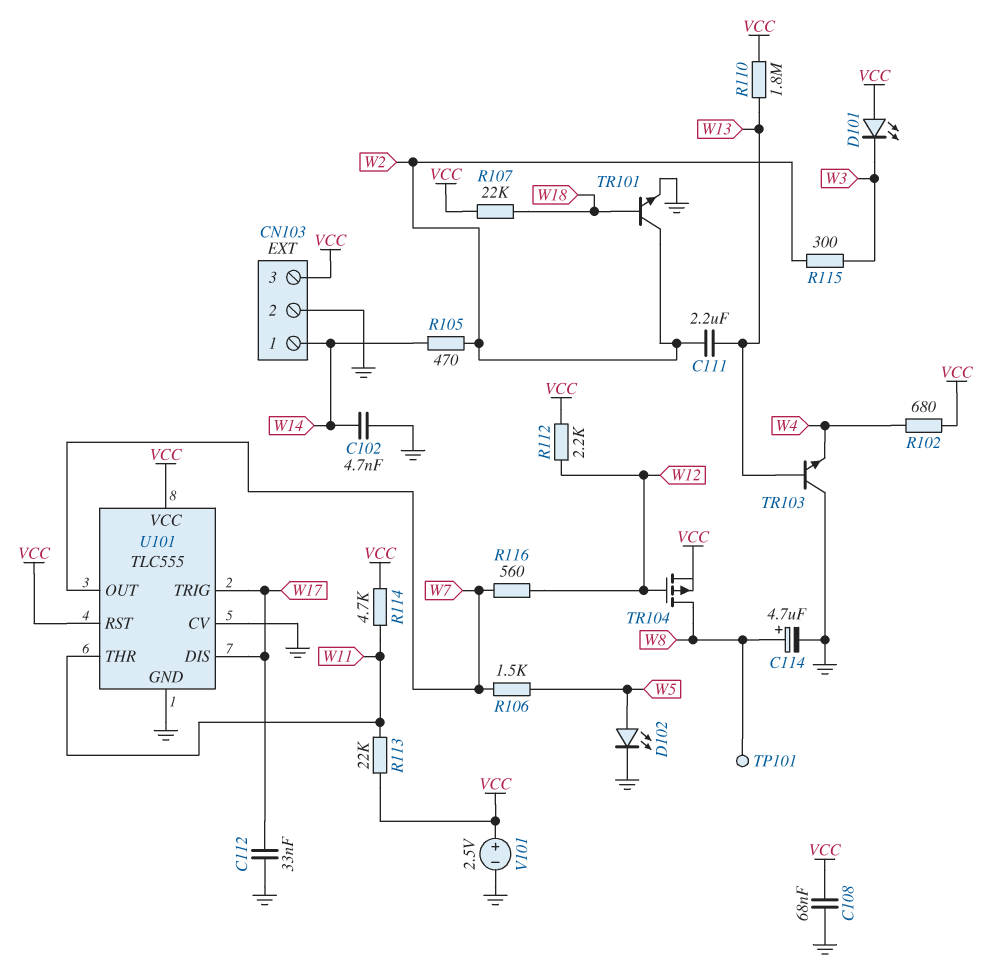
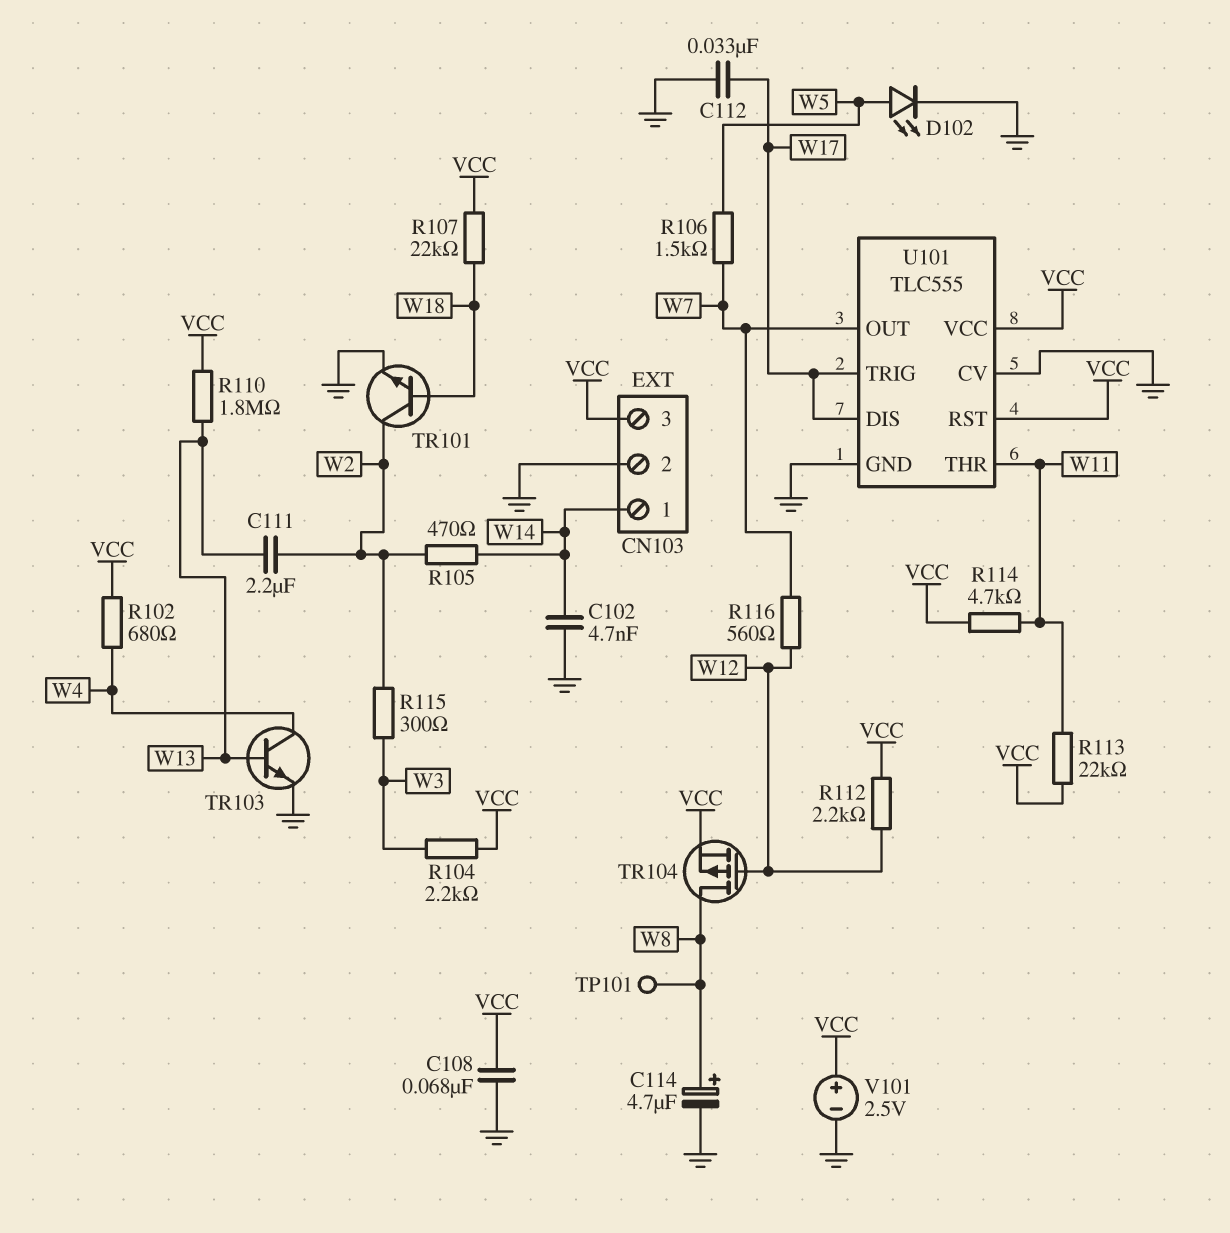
D101: LED (A VCC, K W3) -> none
R104: none -> 2.2k (VCC, W3)
TR103: NPN (B W13, C GND, E W4) -> NPN (B W13, C W4, E GND)

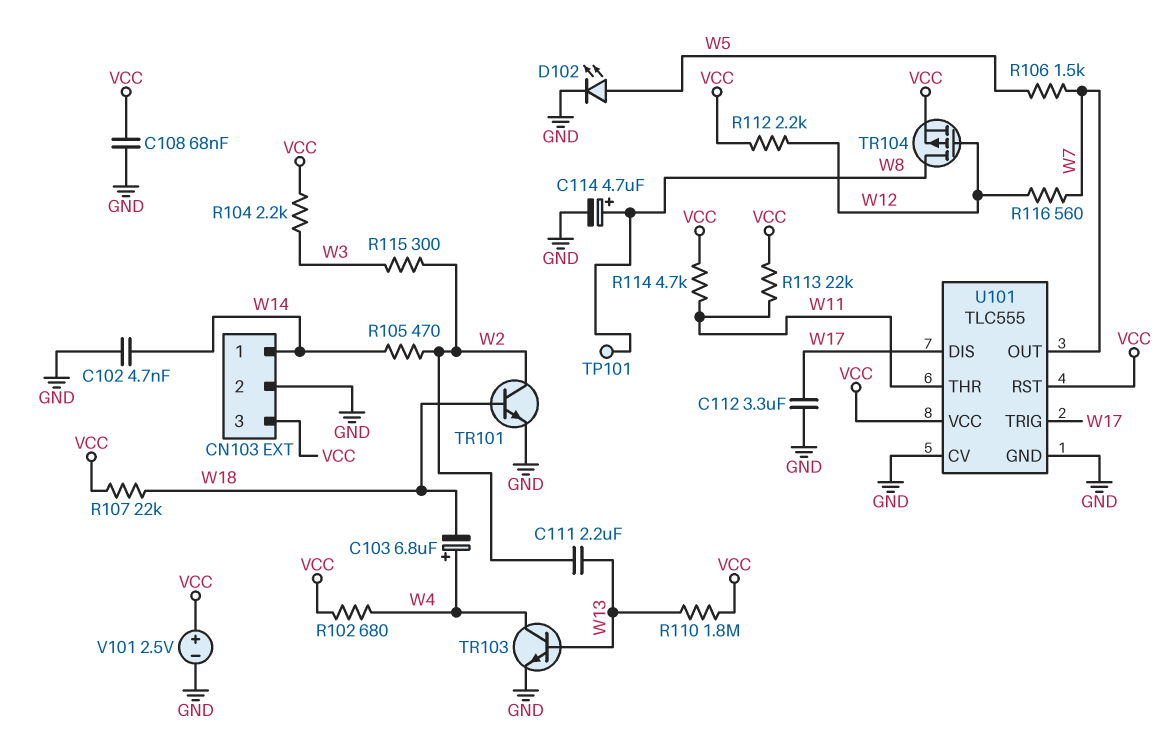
C103: none -> 6.8uF (plus W4, minus W18)
C112: 33nF (GND, W17) -> 3.3uF (GND, W17)

